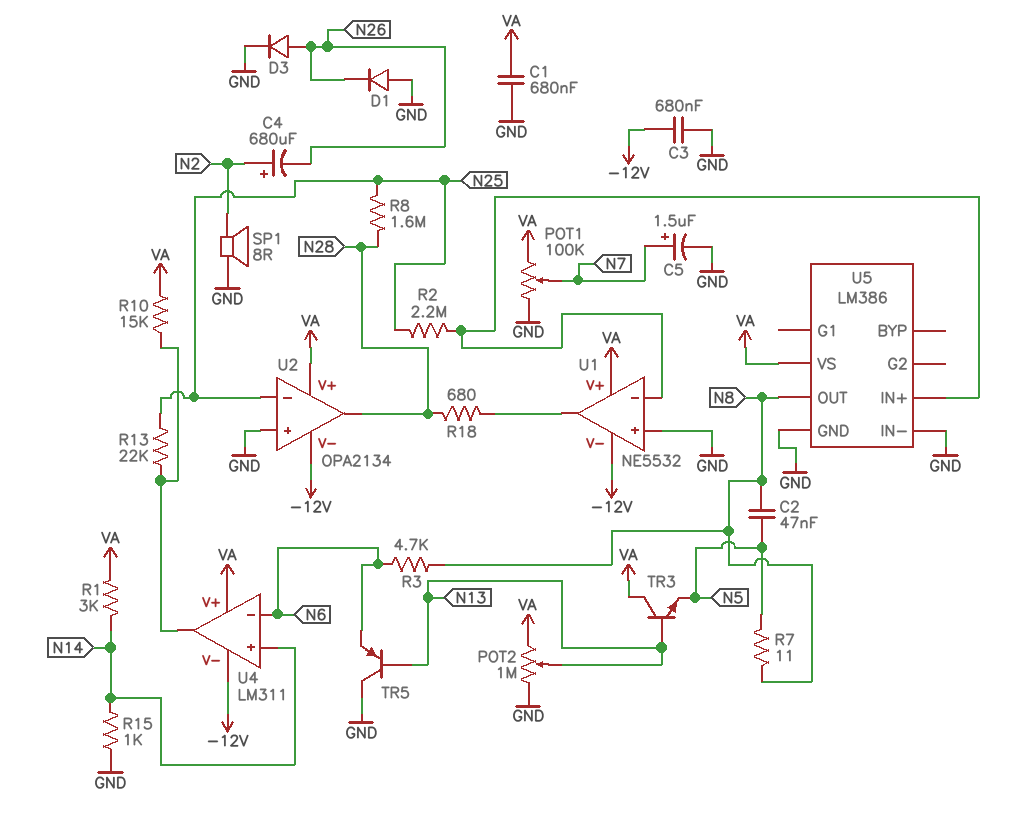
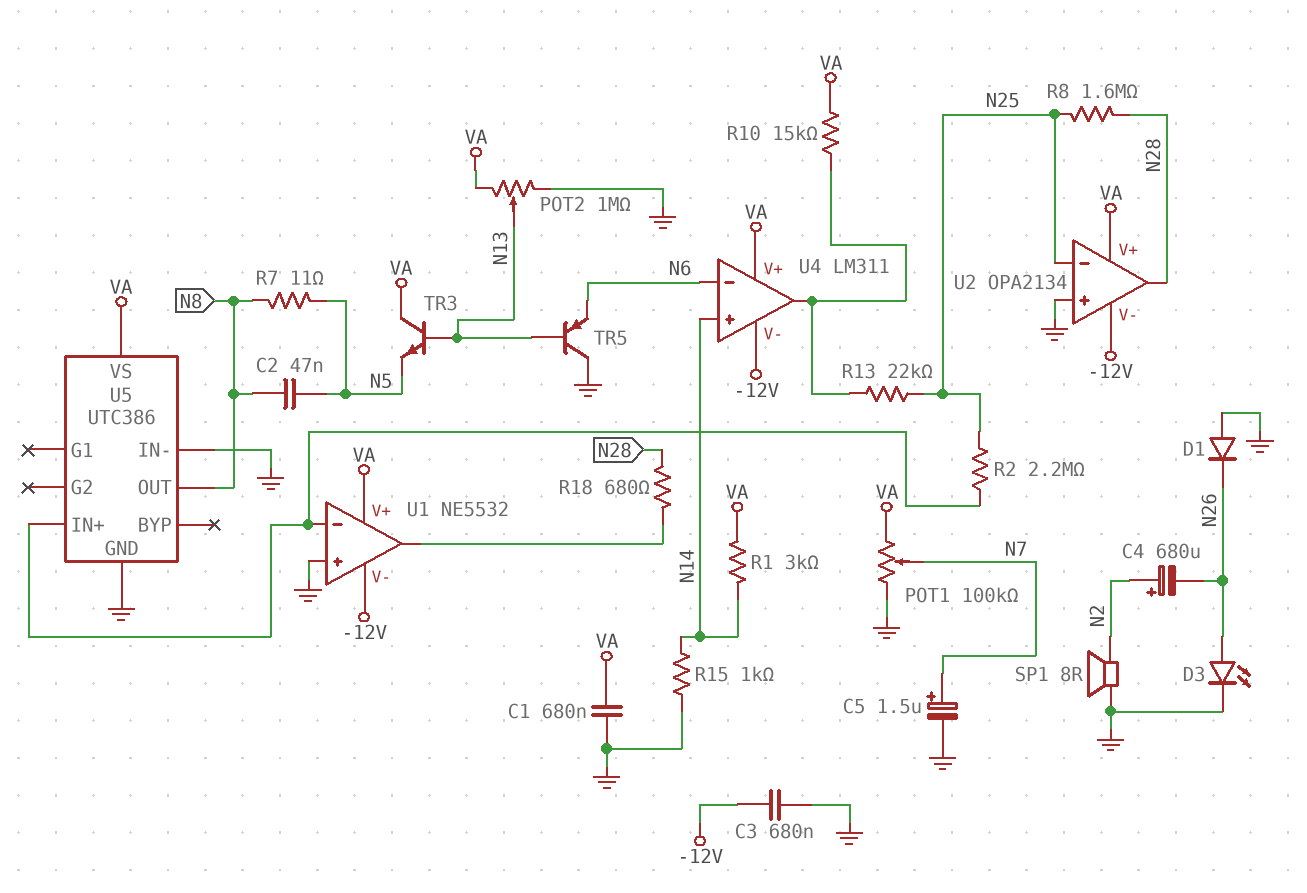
D3: diode (A N26, K GND) -> LED (A N26, K GND)
R3: 4.7k (N6, N8) -> none
U5: LM386 -> UTC386

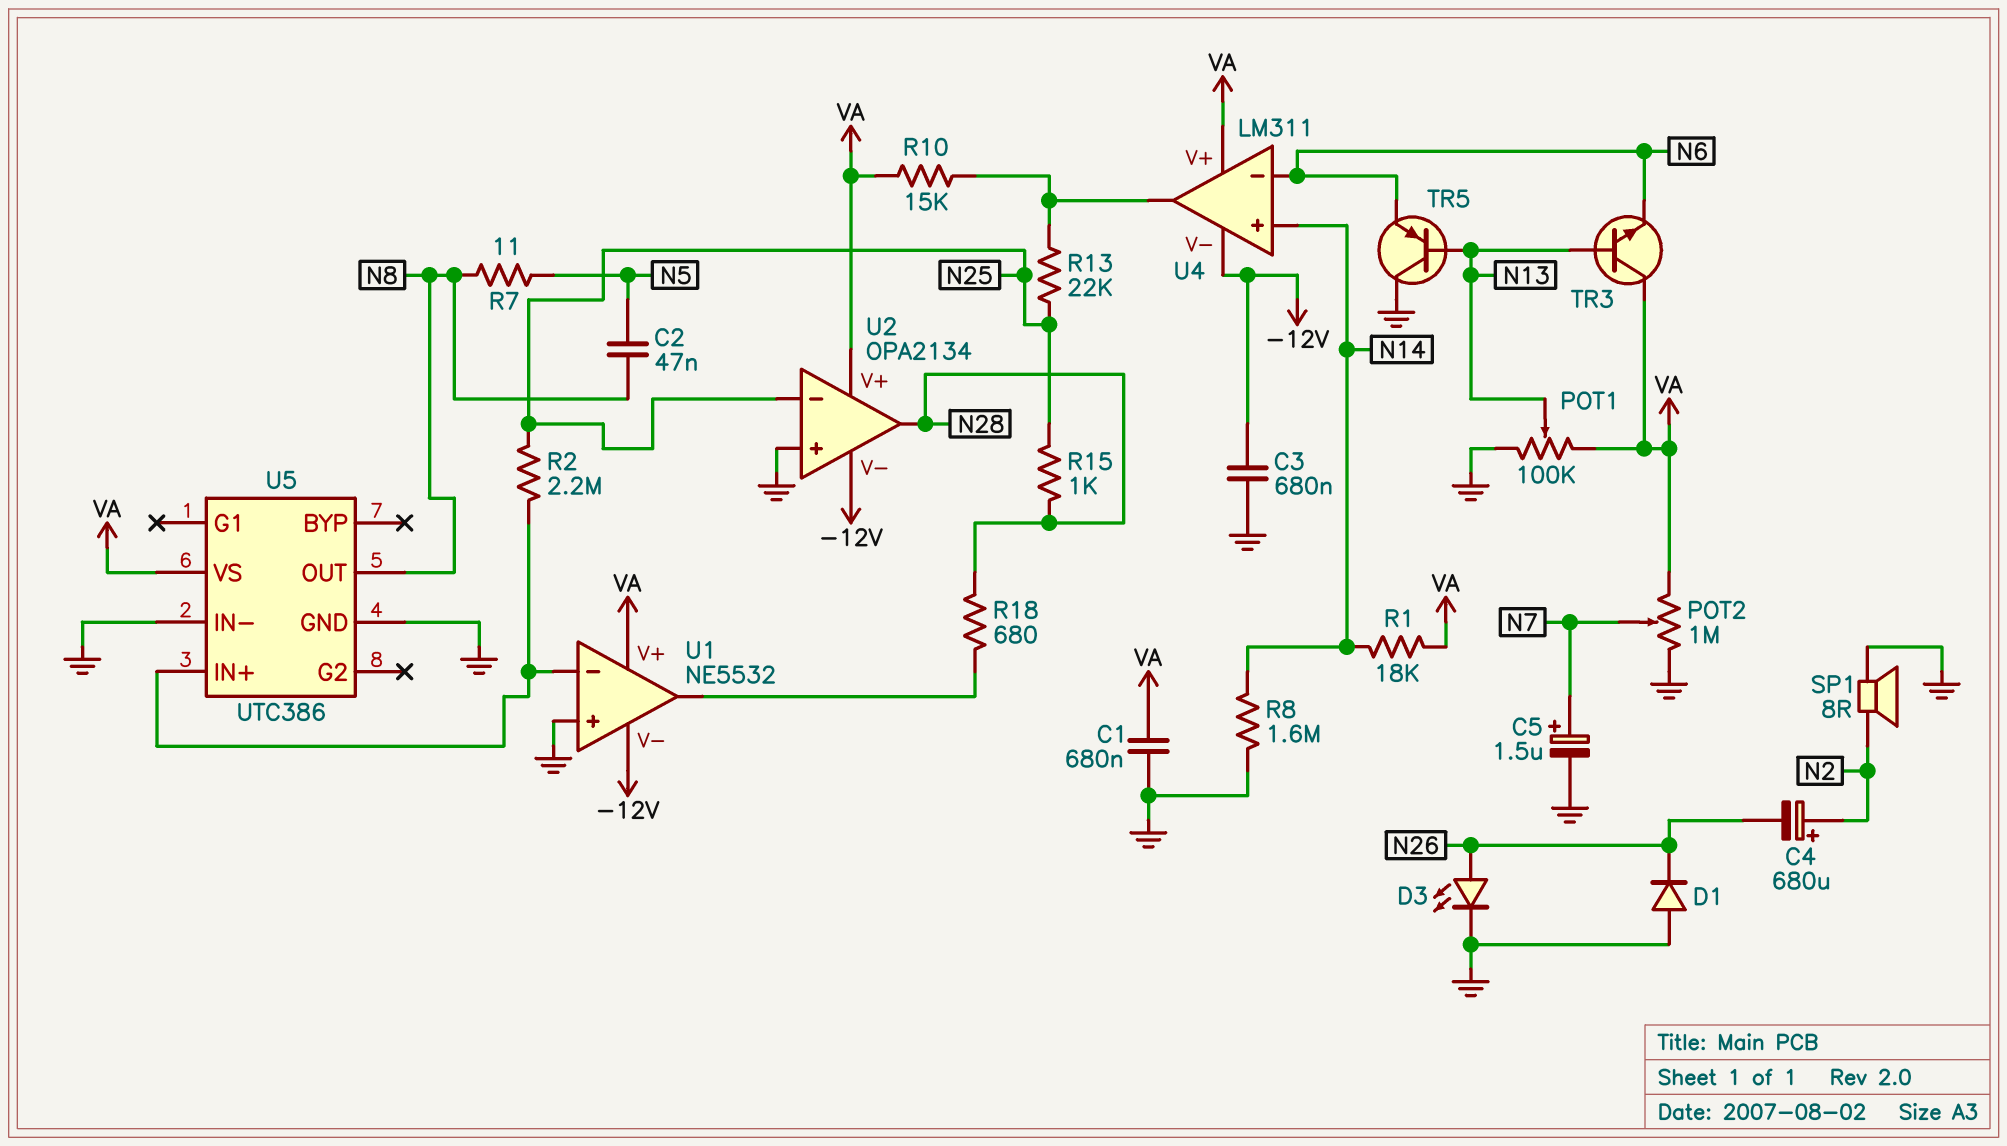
POT1: 100k (GND, VA, wiper N7) -> 100k (GND, VA, wiper N13)
POT2: 1M (GND, VA, wiper N13) -> 1M (GND, VA, wiper N7)
R1: 3k (N14, VA) -> 18k (N14, VA)
R8: 1.6M (N25, N28) -> 1.6M (GND, N14)
R15: 1k (GND, N14) -> 1k (N25, N28)
TR3: NPN (B N13, C VA, E N5) -> NPN (B N13, C VA, E N6)

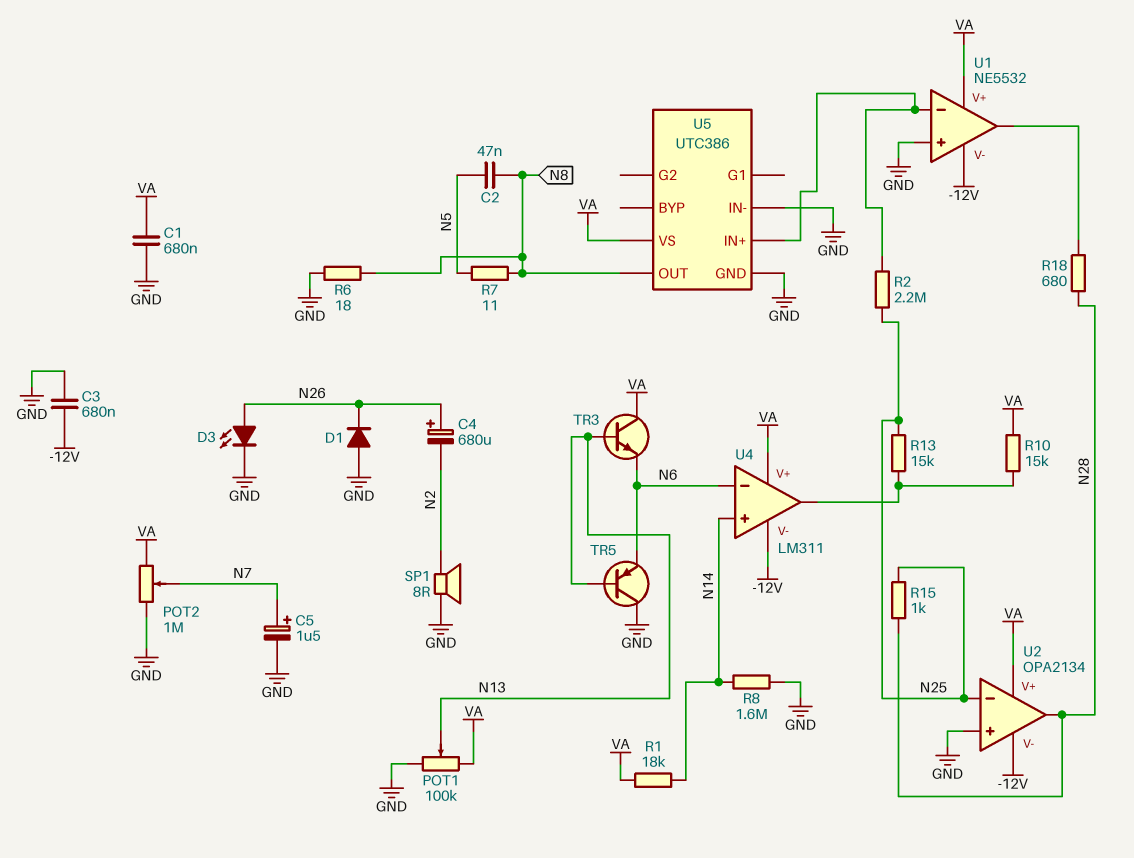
C4: 680uF (plus N2, minus N26) -> 680uF (plus N26, minus N2)
R6: none -> 18 (GND, N8)
R13: 22k (N25, U4/out) -> 15k (N25, U4/out)

